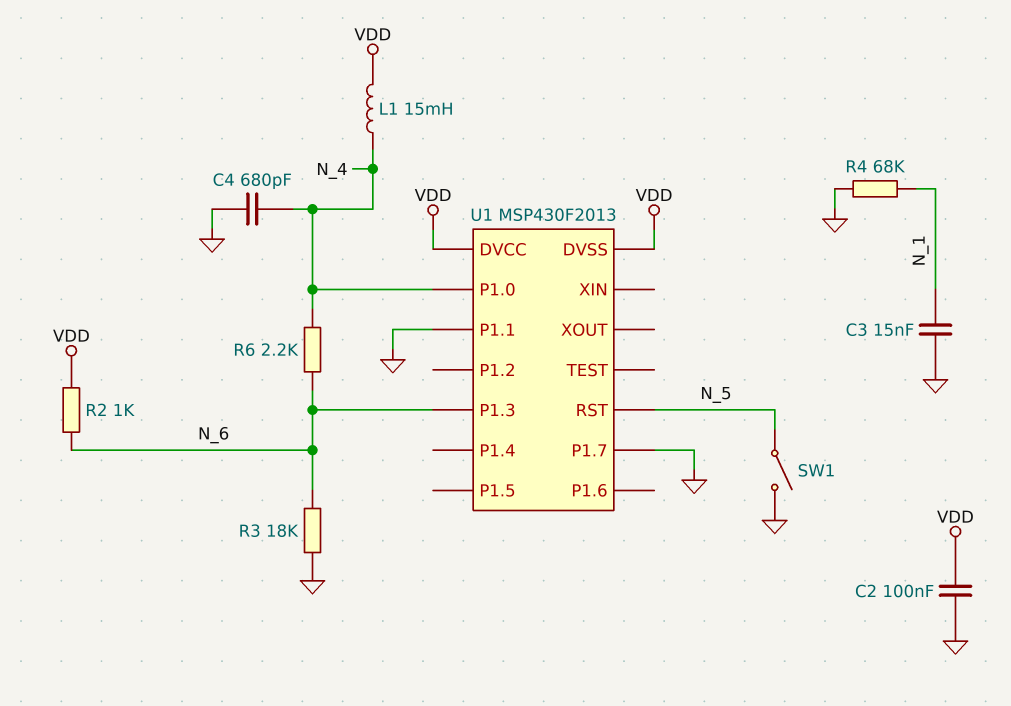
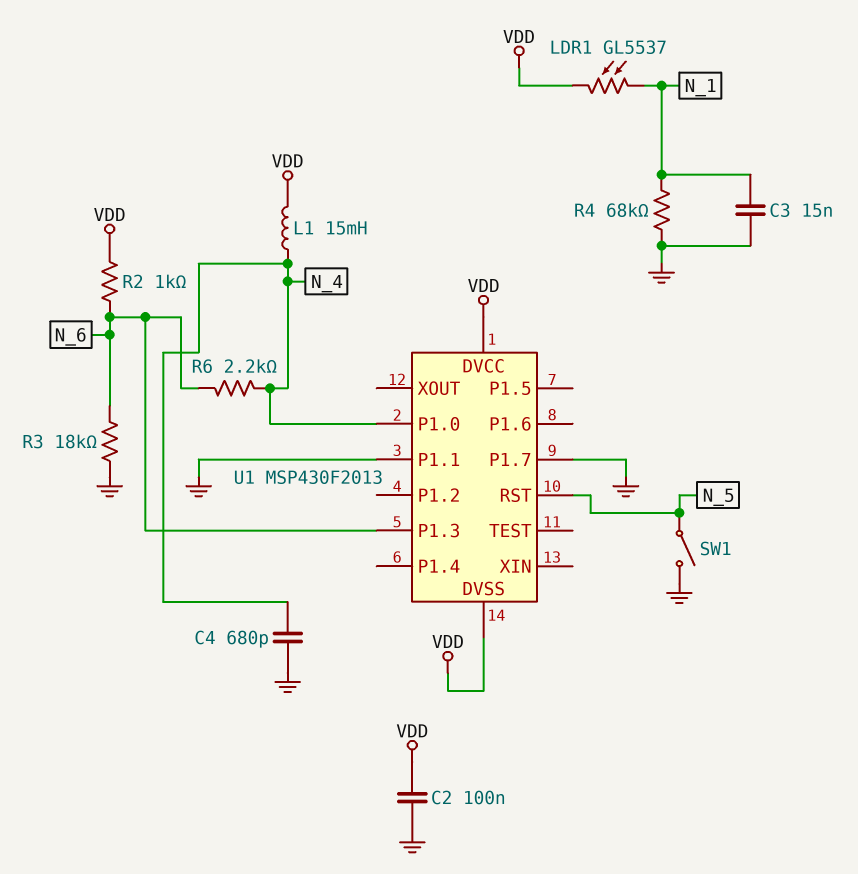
LDR1: none -> GL5537 (N_1, VDD)

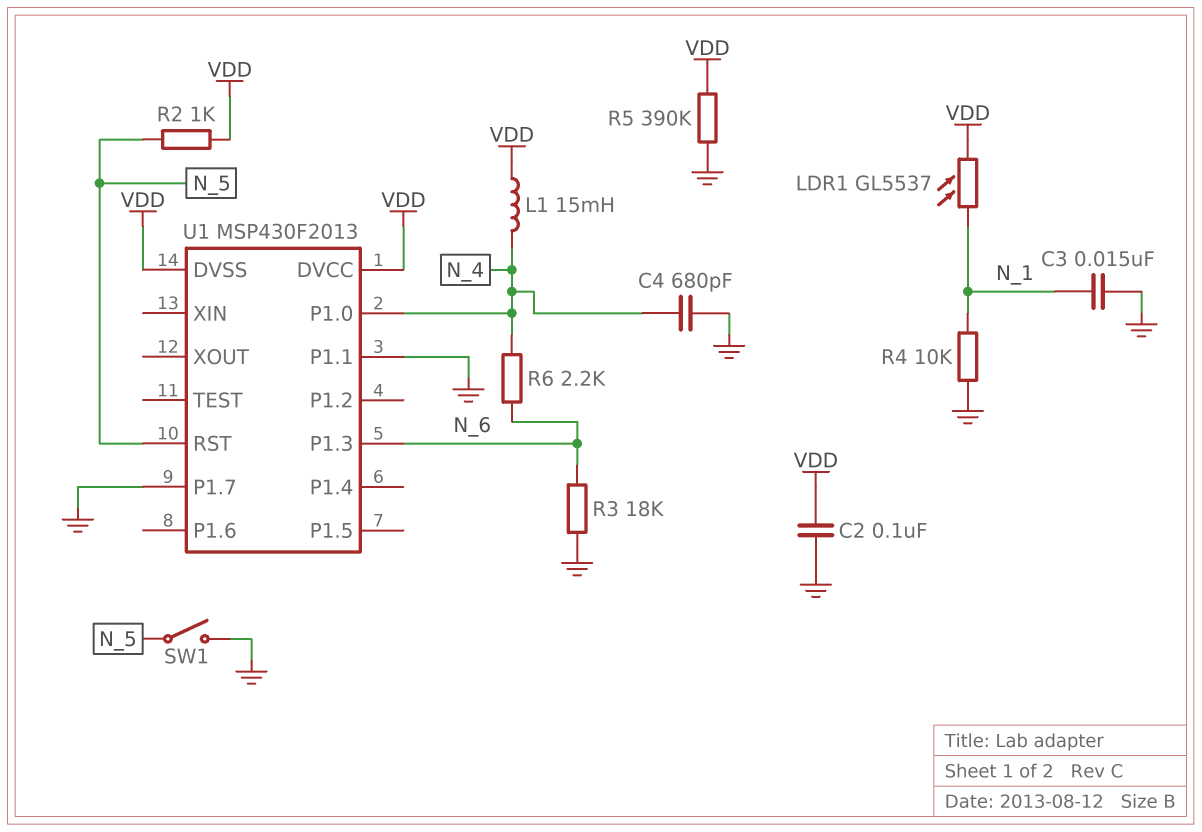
R2: 1k (N_6, VDD) -> 1k (N_5, VDD)
R4: 68k (GND, N_1) -> 10k (GND, N_1)
R5: none -> 390k (GND, VDD)

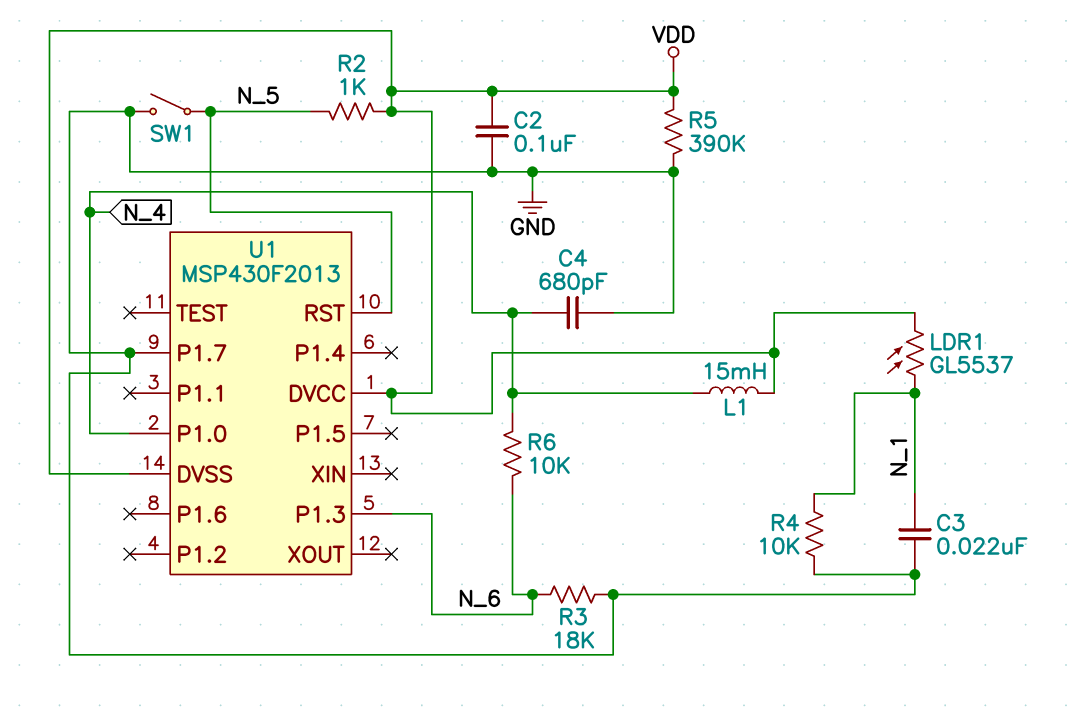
C3: 15nF (GND, N_1) -> 22nF (GND, N_1)
R6: 2.2k (N_4, N_6) -> 10k (N_4, N_6)
U1 pin P1.1: GND -> none

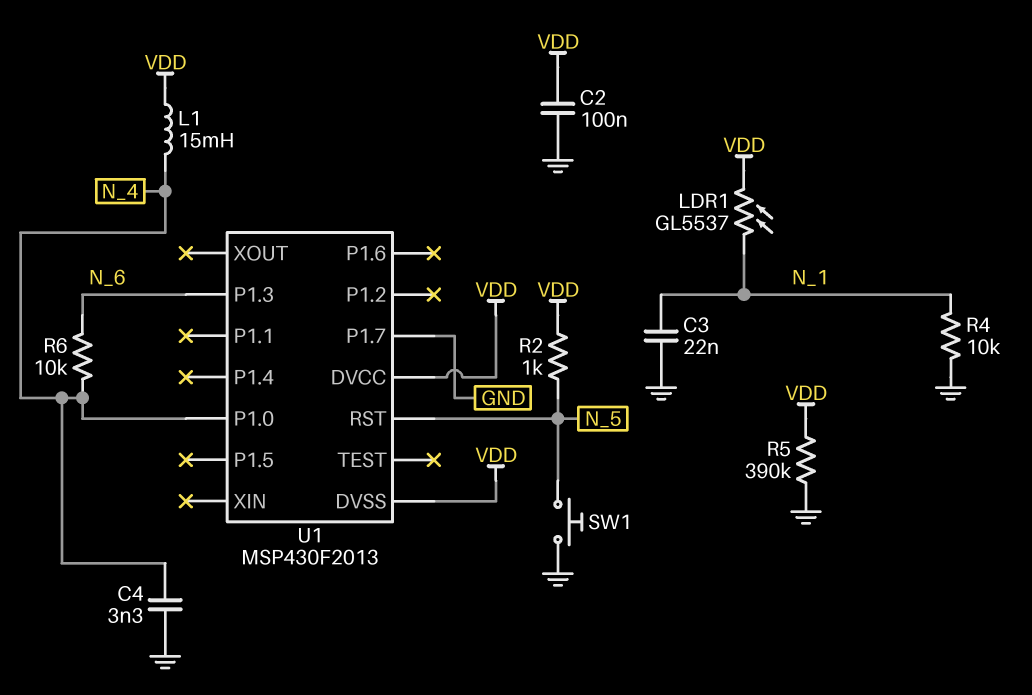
C4: 680pF (GND, N_4) -> 3.3nF (GND, N_4)
R3: 18k (GND, N_6) -> none
SW1: switch (GND, N_5) -> button (GND, N_5)

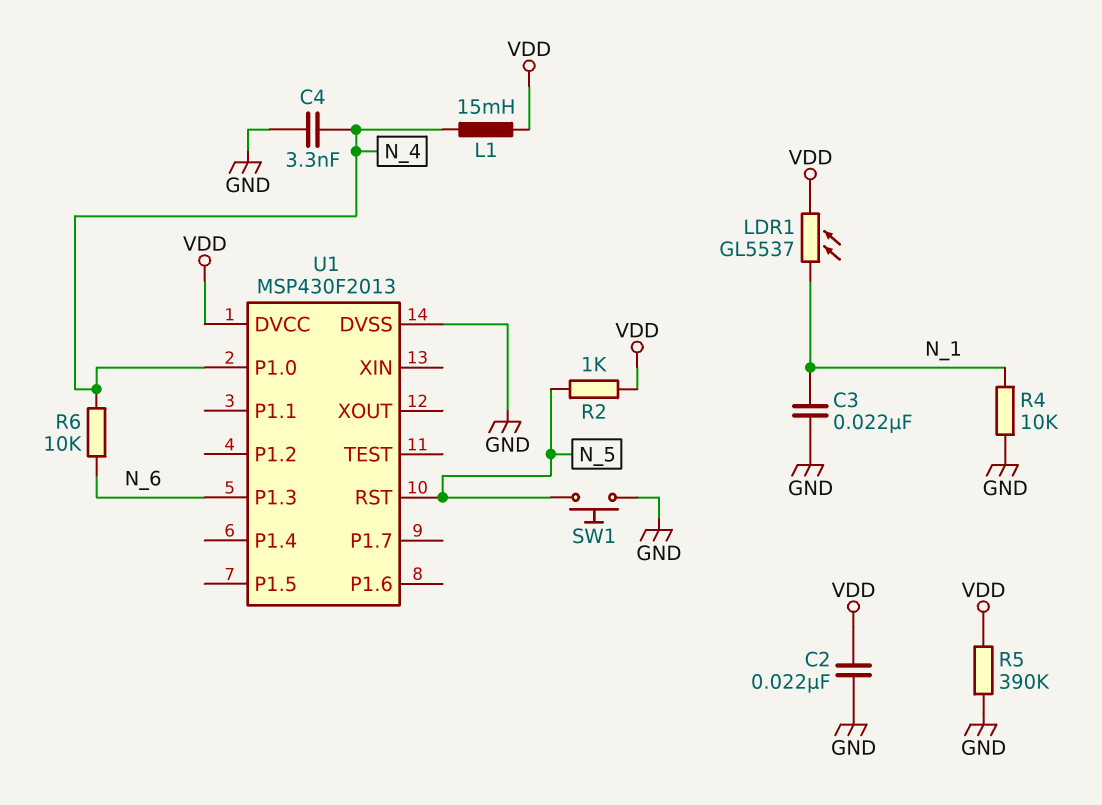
C2: 100nF (GND, VDD) -> 22nF (GND, VDD)
U1 pin DVSS: VDD -> GND
U1 pin P1.7: GND -> none

